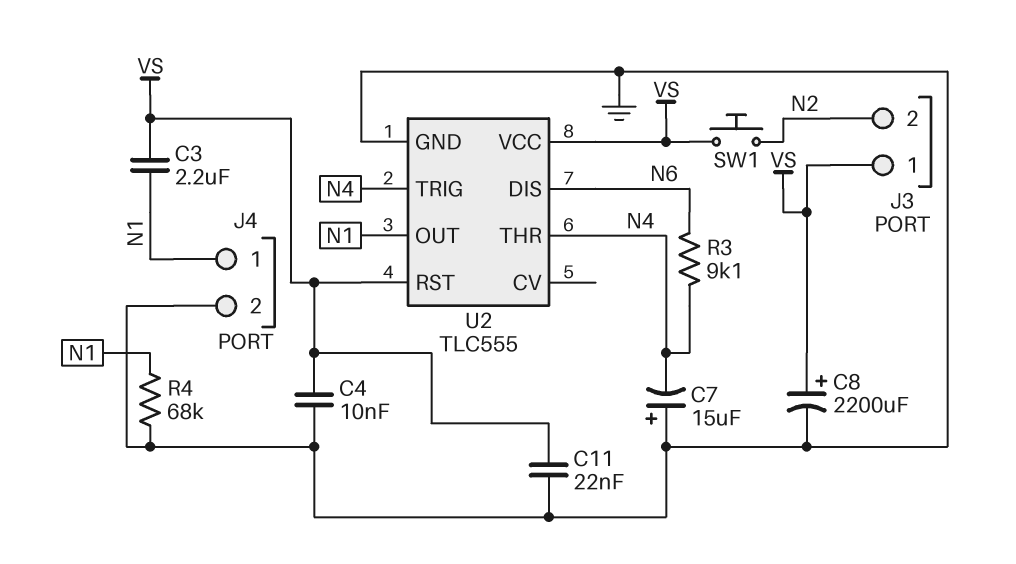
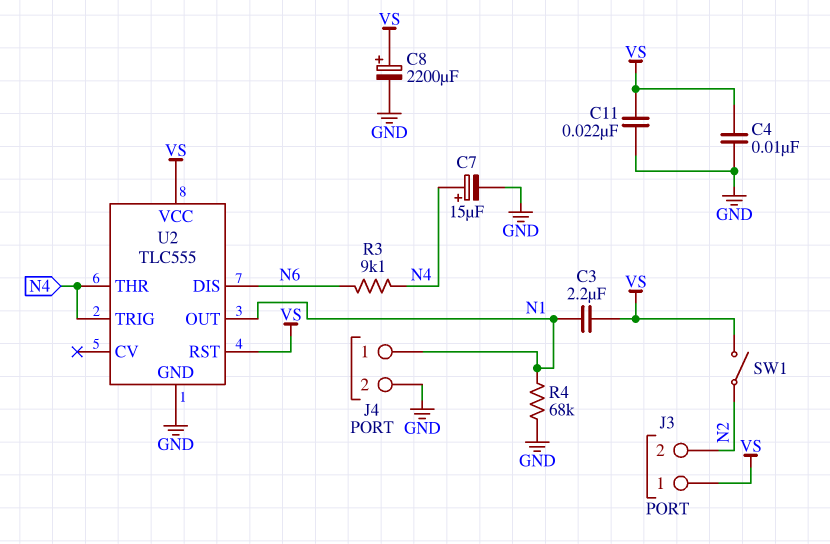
C7: 15uF (plus GND, minus N4) -> 15uF (plus N4, minus GND)
SW1: button (N2, VS) -> switch (N2, VS)

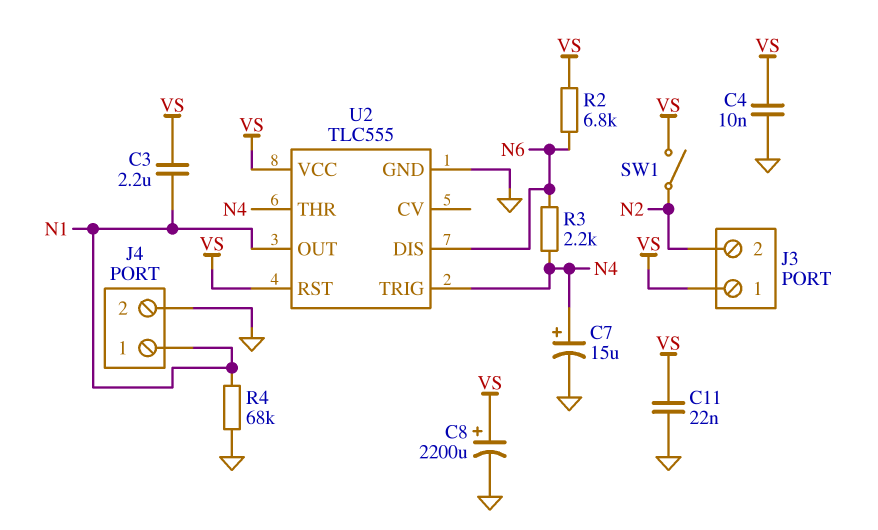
R2: none -> 6.8k (N6, VS)
R3: 9.1k (N4, N6) -> 2.2k (N4, N6)

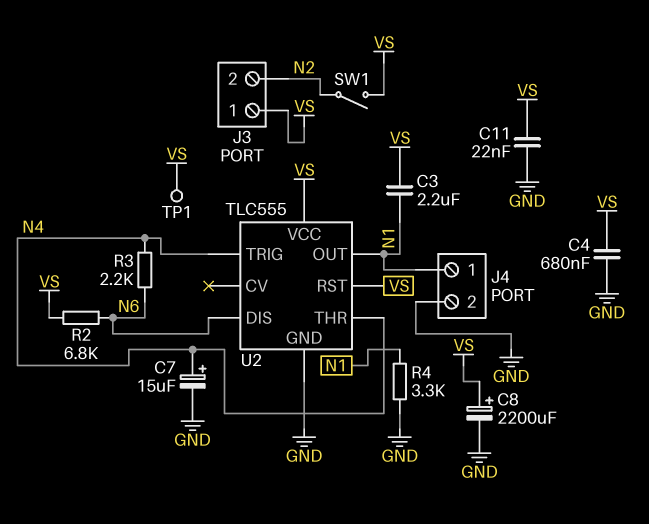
C4: 10nF (GND, VS) -> 680nF (GND, VS)
R4: 68k (GND, N1) -> 3.3k (GND, N1)
TP1: none -> test point (VS)

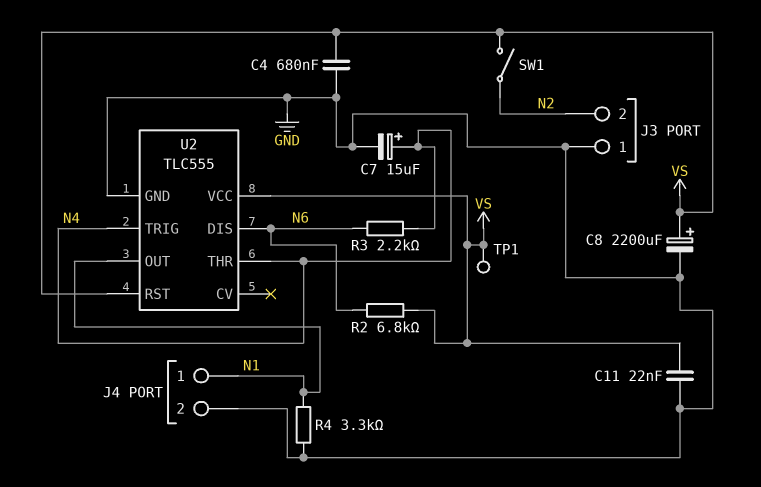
C3: 2.2uF (N1, VS) -> none
J3 pin 1: VS -> GND

